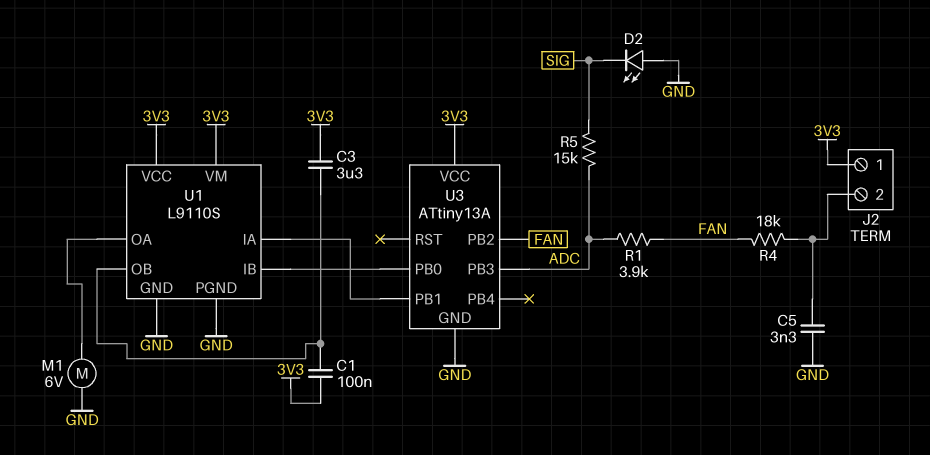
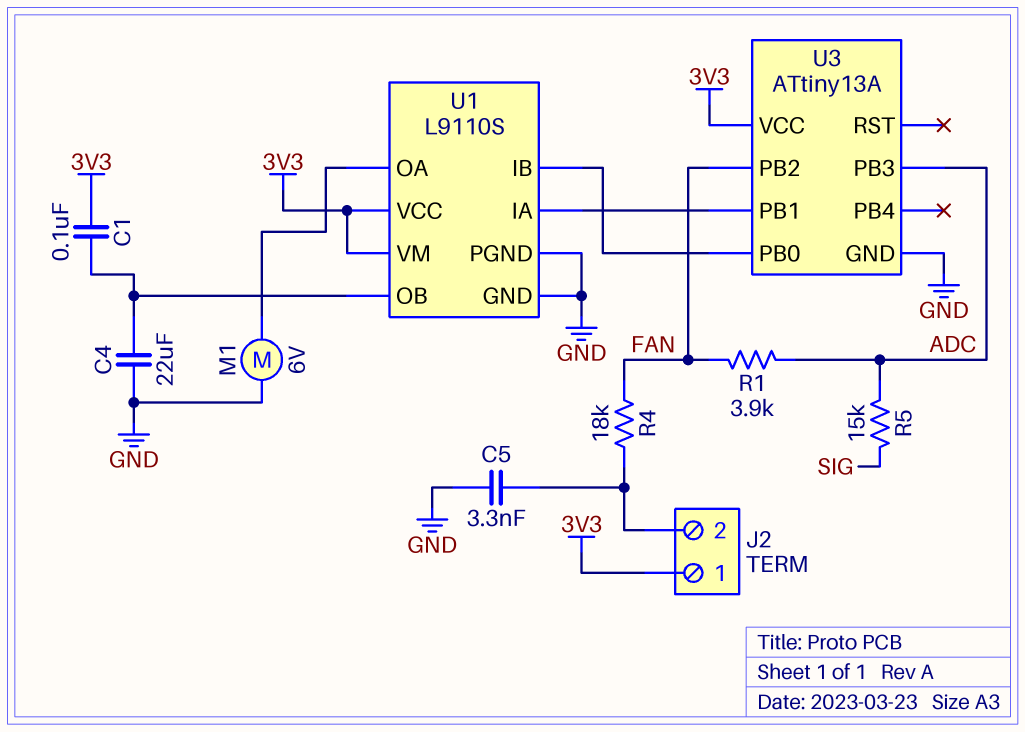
C3: 3.3uF (3V3, U1/OB) -> none
C4: none -> 22uF (GND, U1/OB)
D2: LED (A GND, K SIG) -> none

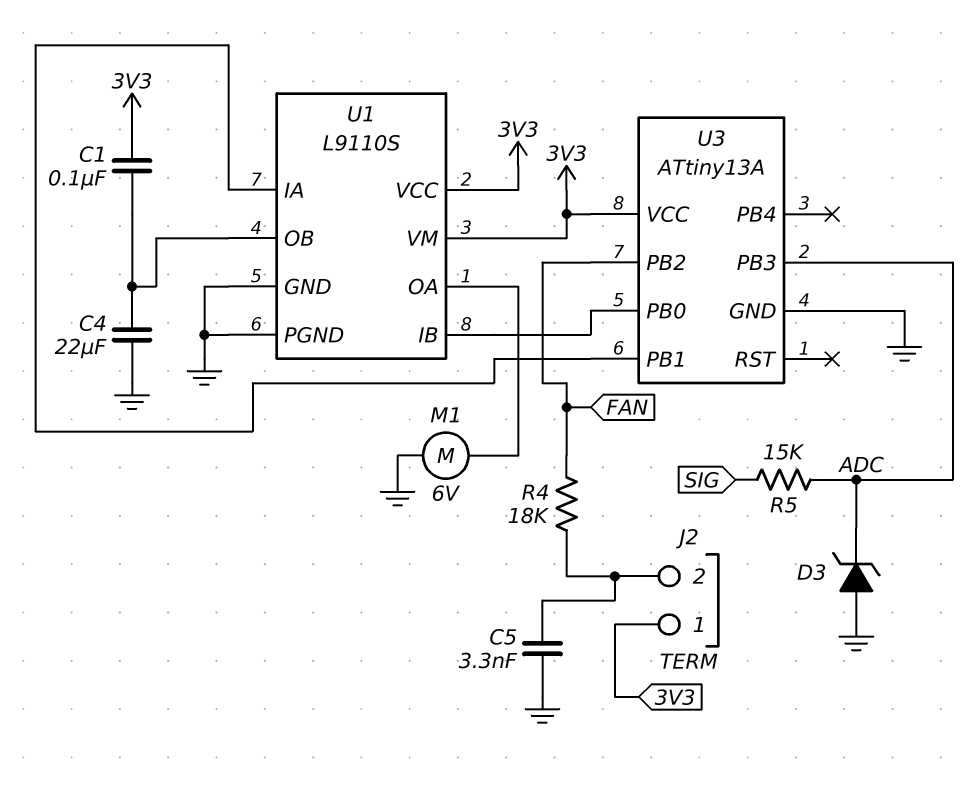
D3: none -> zener (A GND, K ADC)
R1: 3.9k (ADC, FAN) -> none

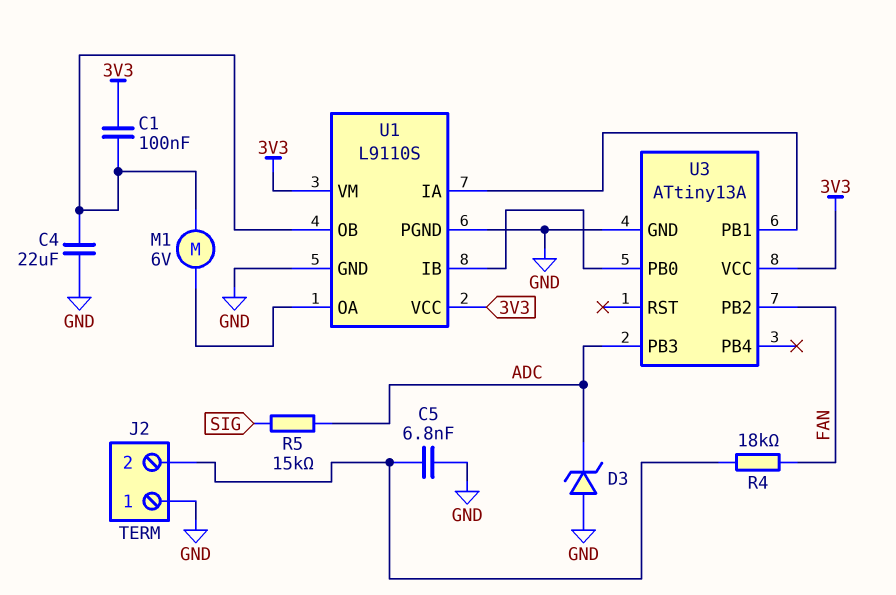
C5: 3.3nF (GND, J2/2) -> 6.8nF (GND, J2/2)
J2 pin 1: 3V3 -> GND
M1: motor 6V (GND, U1/OA) -> motor 6V (U1/OA, U1/OB)

